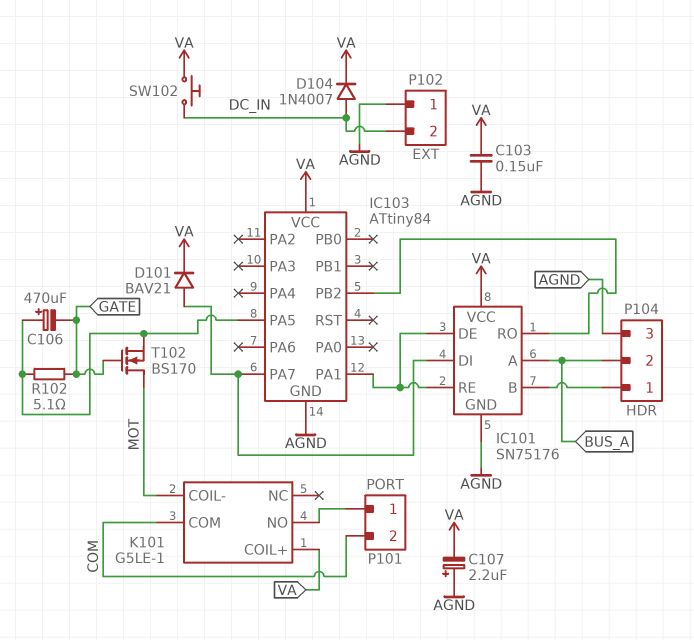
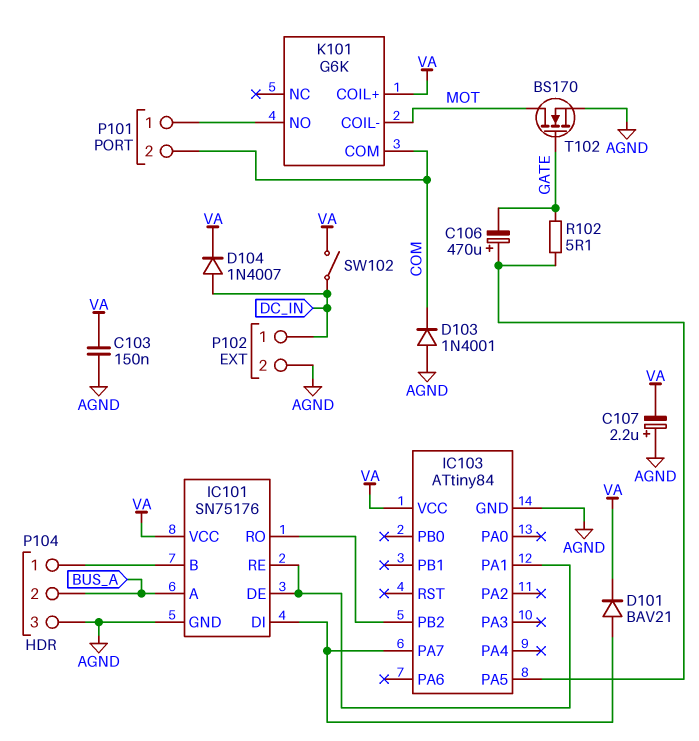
D103: none -> diode 1N4001 (A AGND, K COM)
K101: G5LE-1 -> G6K
P102 pin 1: AGND -> DC_IN
P102 pin 2: DC_IN -> AGND
SW102: button (DC_IN, VA) -> switch (DC_IN, VA)
T102: NMOS BS170 (G GATE, D MOT, S IC103/PA5) -> NMOS BS170 (G GATE, D MOT, S AGND)

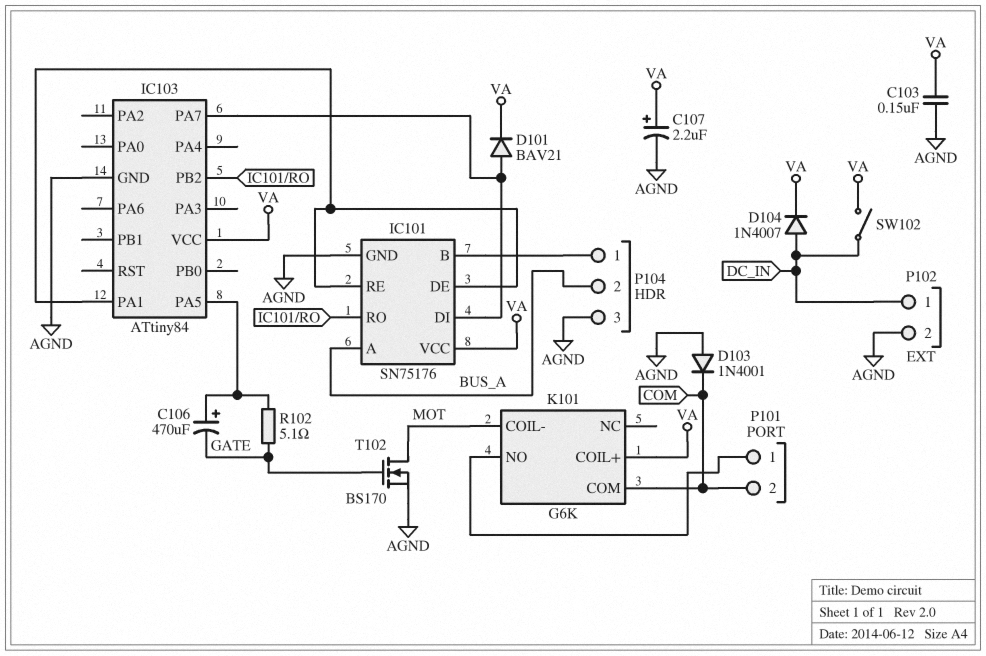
C107: 2.2uF (plus AGND, minus VA) -> 2.2uF (plus VA, minus AGND)

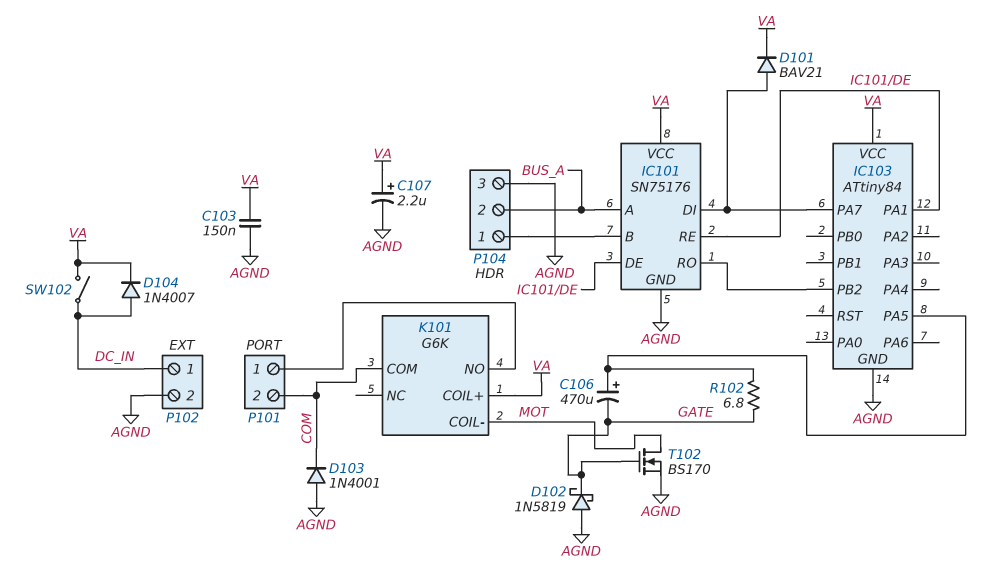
D102: none -> schottky 1N5819 (A AGND, K GATE)
R102: 5.1 (GATE, IC103/PA5) -> 6.8 (GATE, IC103/PA5)

